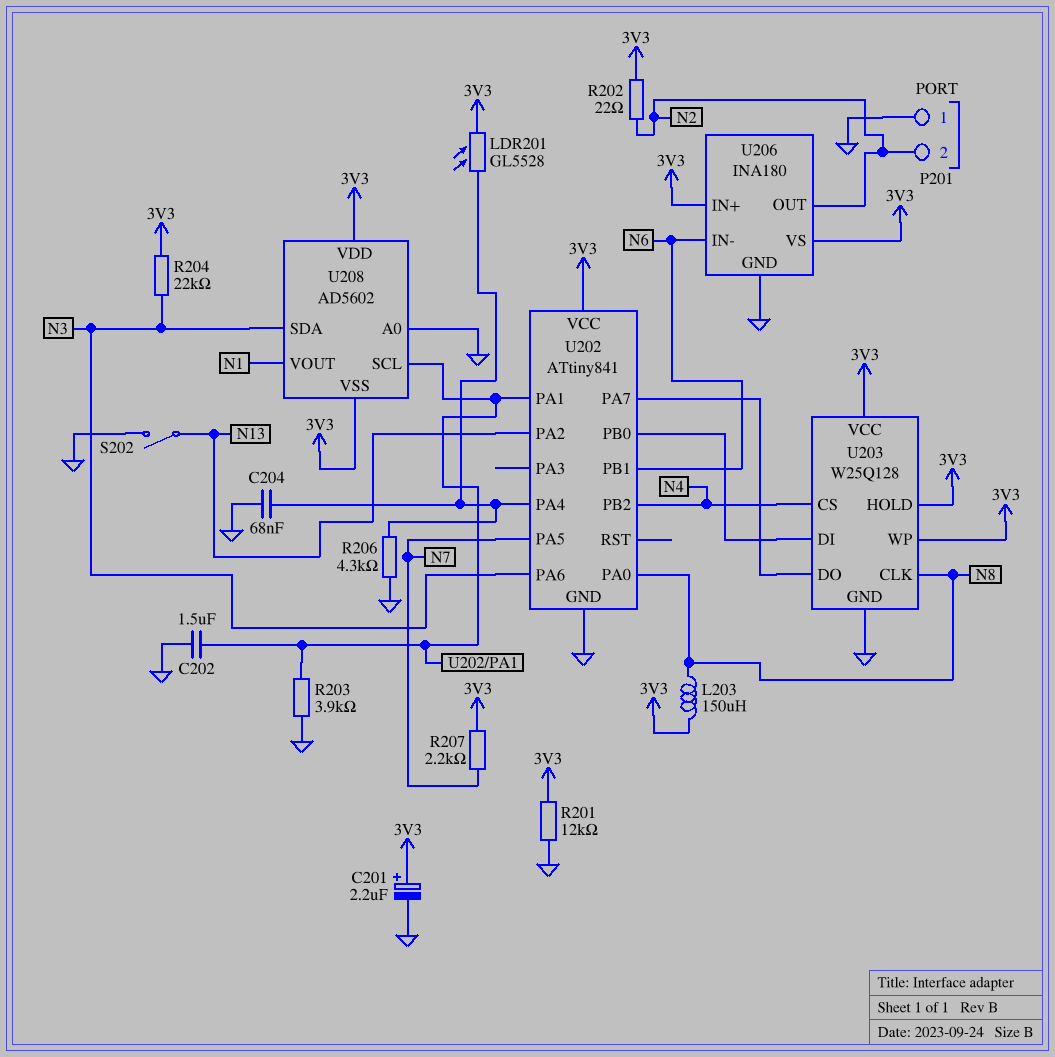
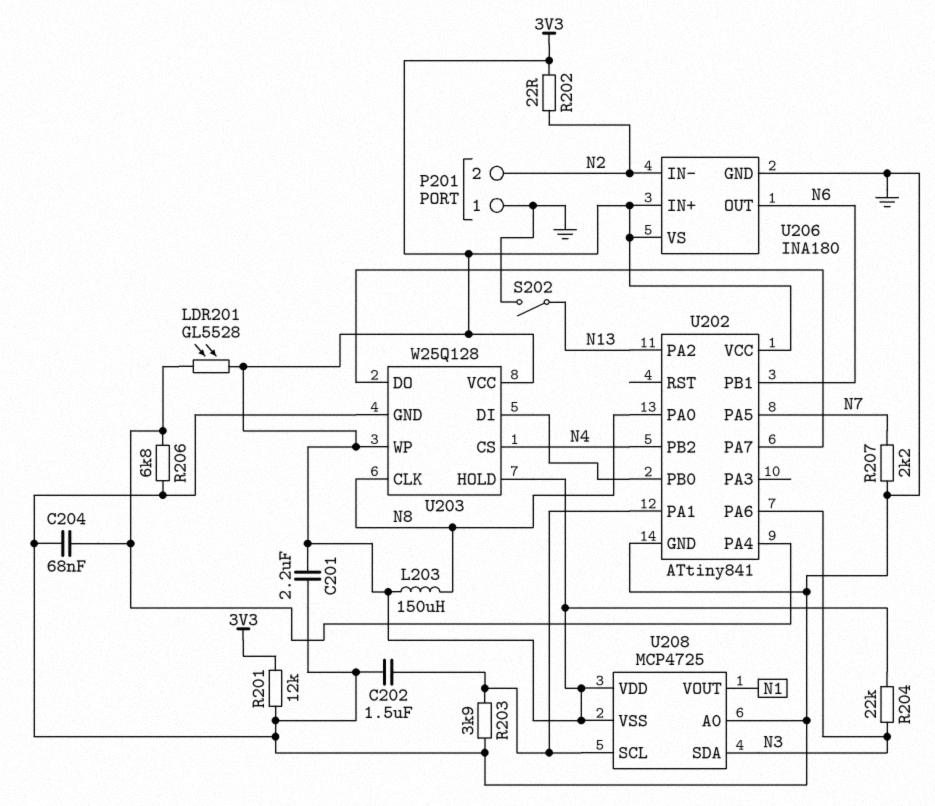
C201: 2.2uF (plus 3V3, minus GND) -> 2.2uF (3V3, GND)
R206: 4.3k (GND, U202/PA4) -> 6.8k (GND, U202/PA4)
R207: 2.2k (3V3, N7) -> 2.2k (GND, N7)
U206 pin IN-: N6 -> N2
U206 pin OUT: N2 -> N6
U208: AD5602 -> MCP4725

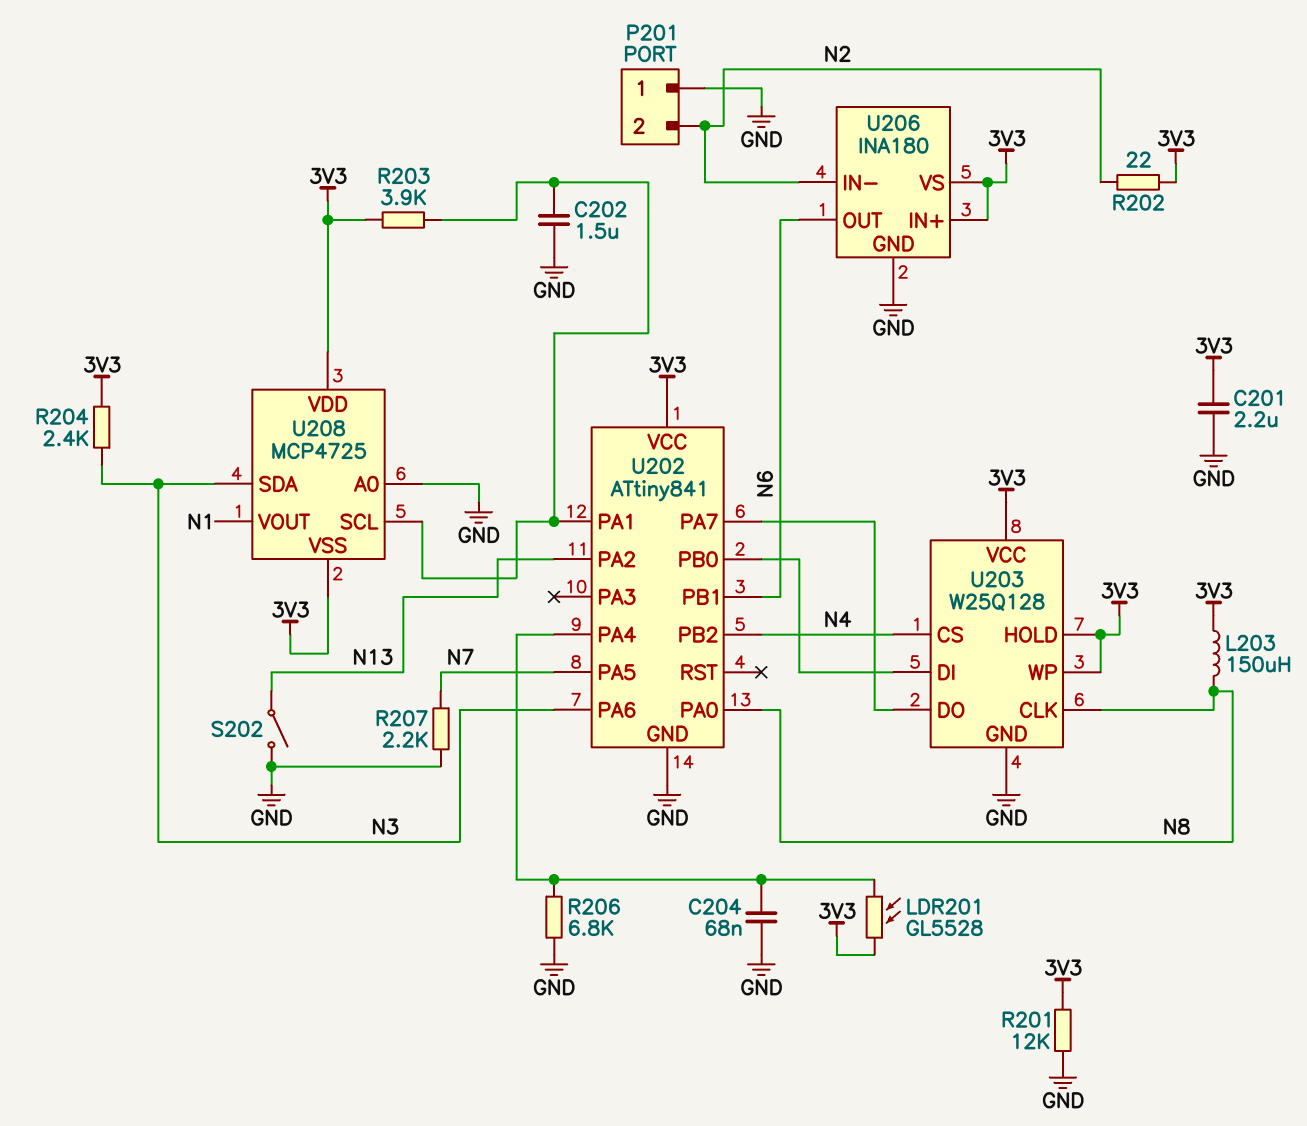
R203: 3.9k (GND, U202/PA1) -> 3.9k (3V3, U202/PA1)
R204: 22k (3V3, N3) -> 2.4k (3V3, N3)

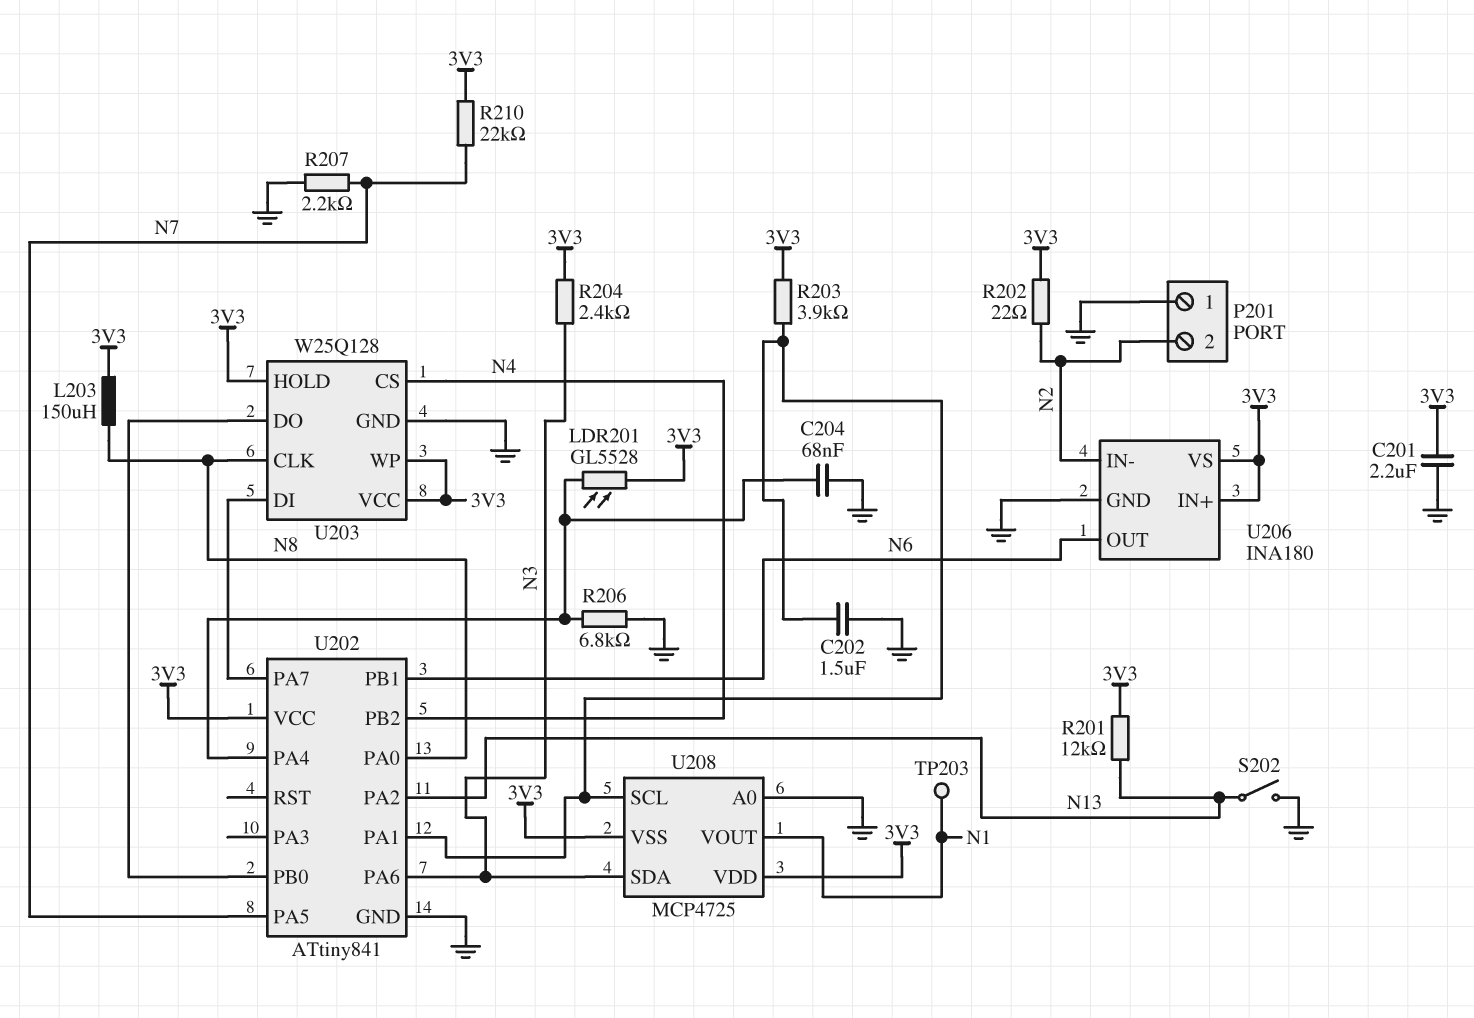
R201: 12k (3V3, GND) -> 12k (3V3, N13)
R210: none -> 22k (3V3, N7)
TP203: none -> test point (N1)
U203 pin DI: U202/PB0 -> U202/PA7
U203 pin DO: U202/PA7 -> U202/PB0

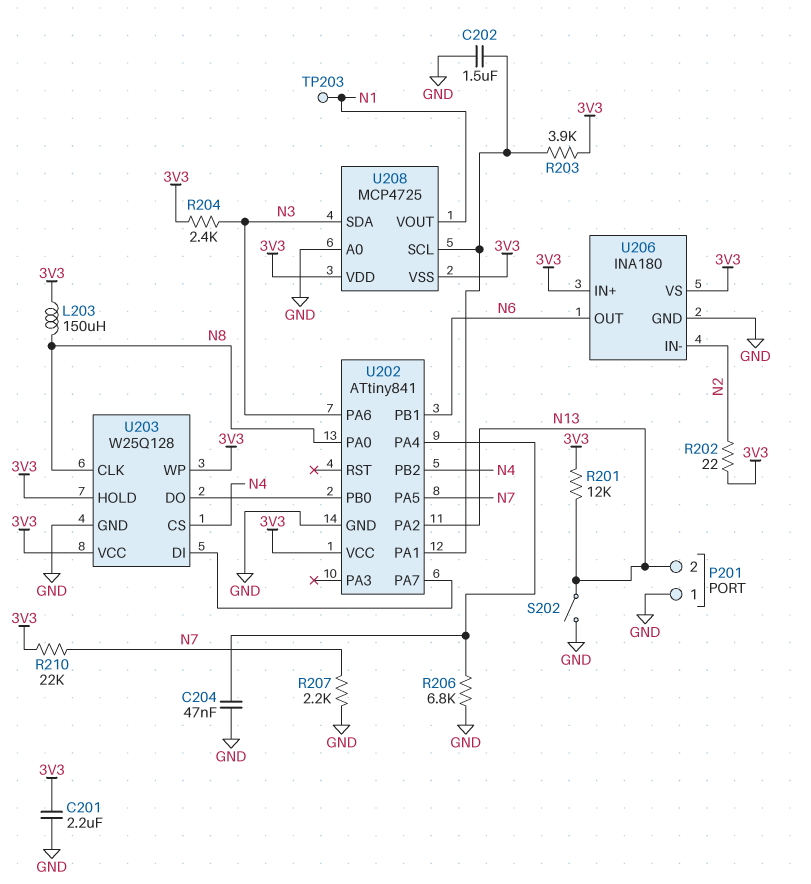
C204: 68nF (GND, U202/PA4) -> 47nF (GND, U202/PA4)
LDR201: GL5528 (3V3, U202/PA4) -> none
P201 pin 2: N2 -> N13

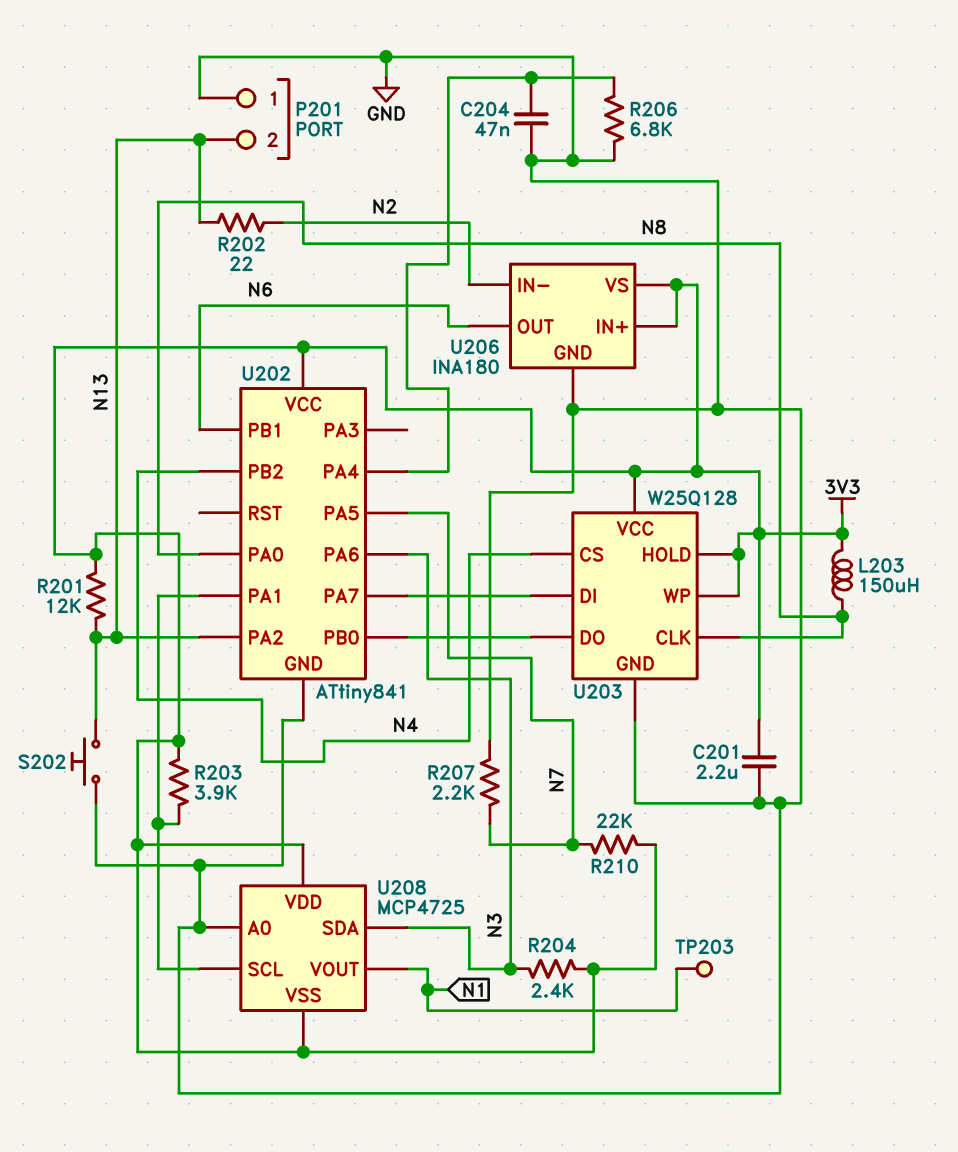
C202: 1.5uF (GND, U202/PA1) -> none
R202: 22 (3V3, N2) -> 22 (N2, N13)
S202: switch (GND, N13) -> button (GND, N13)

